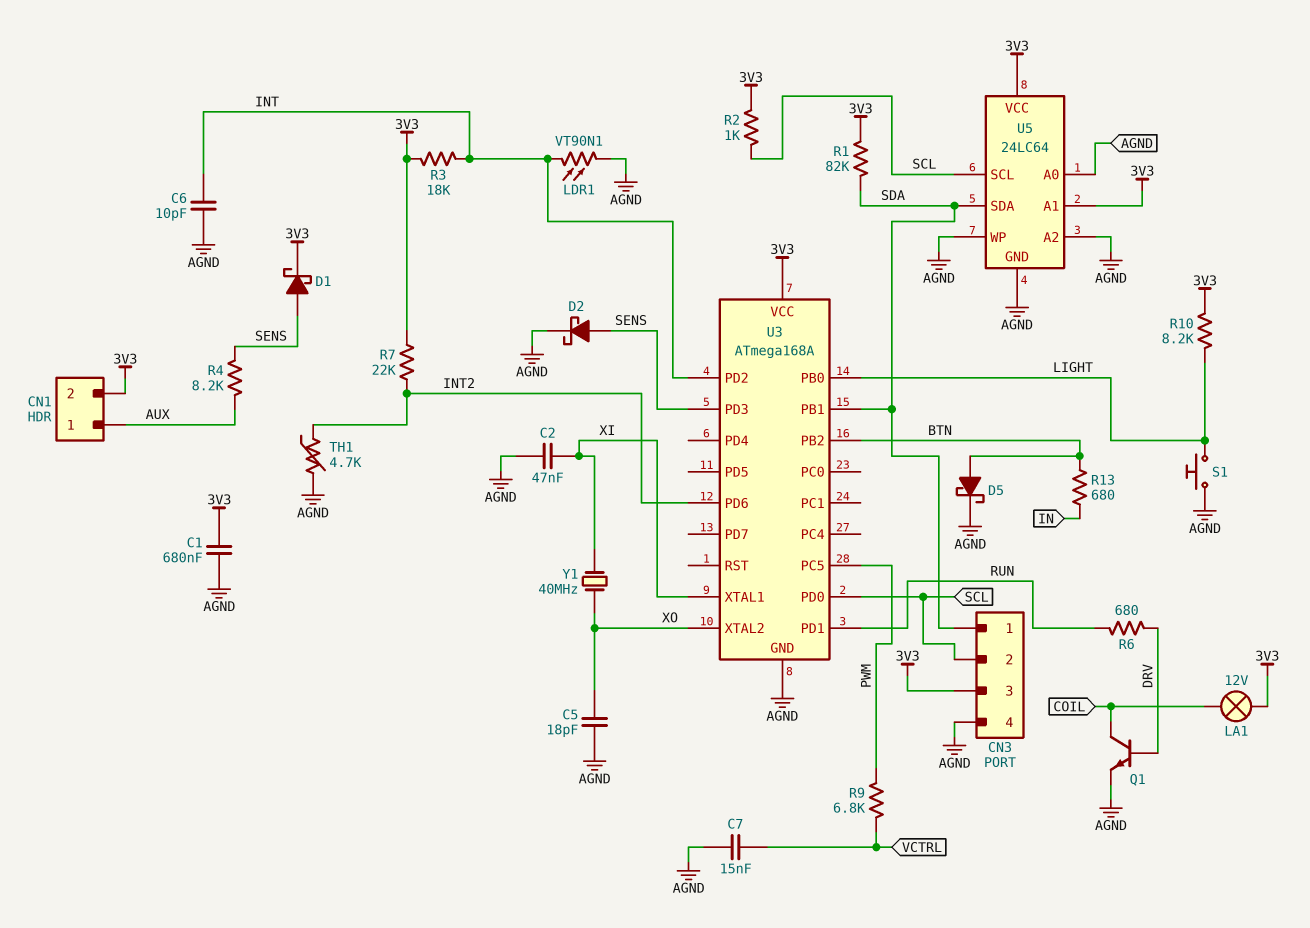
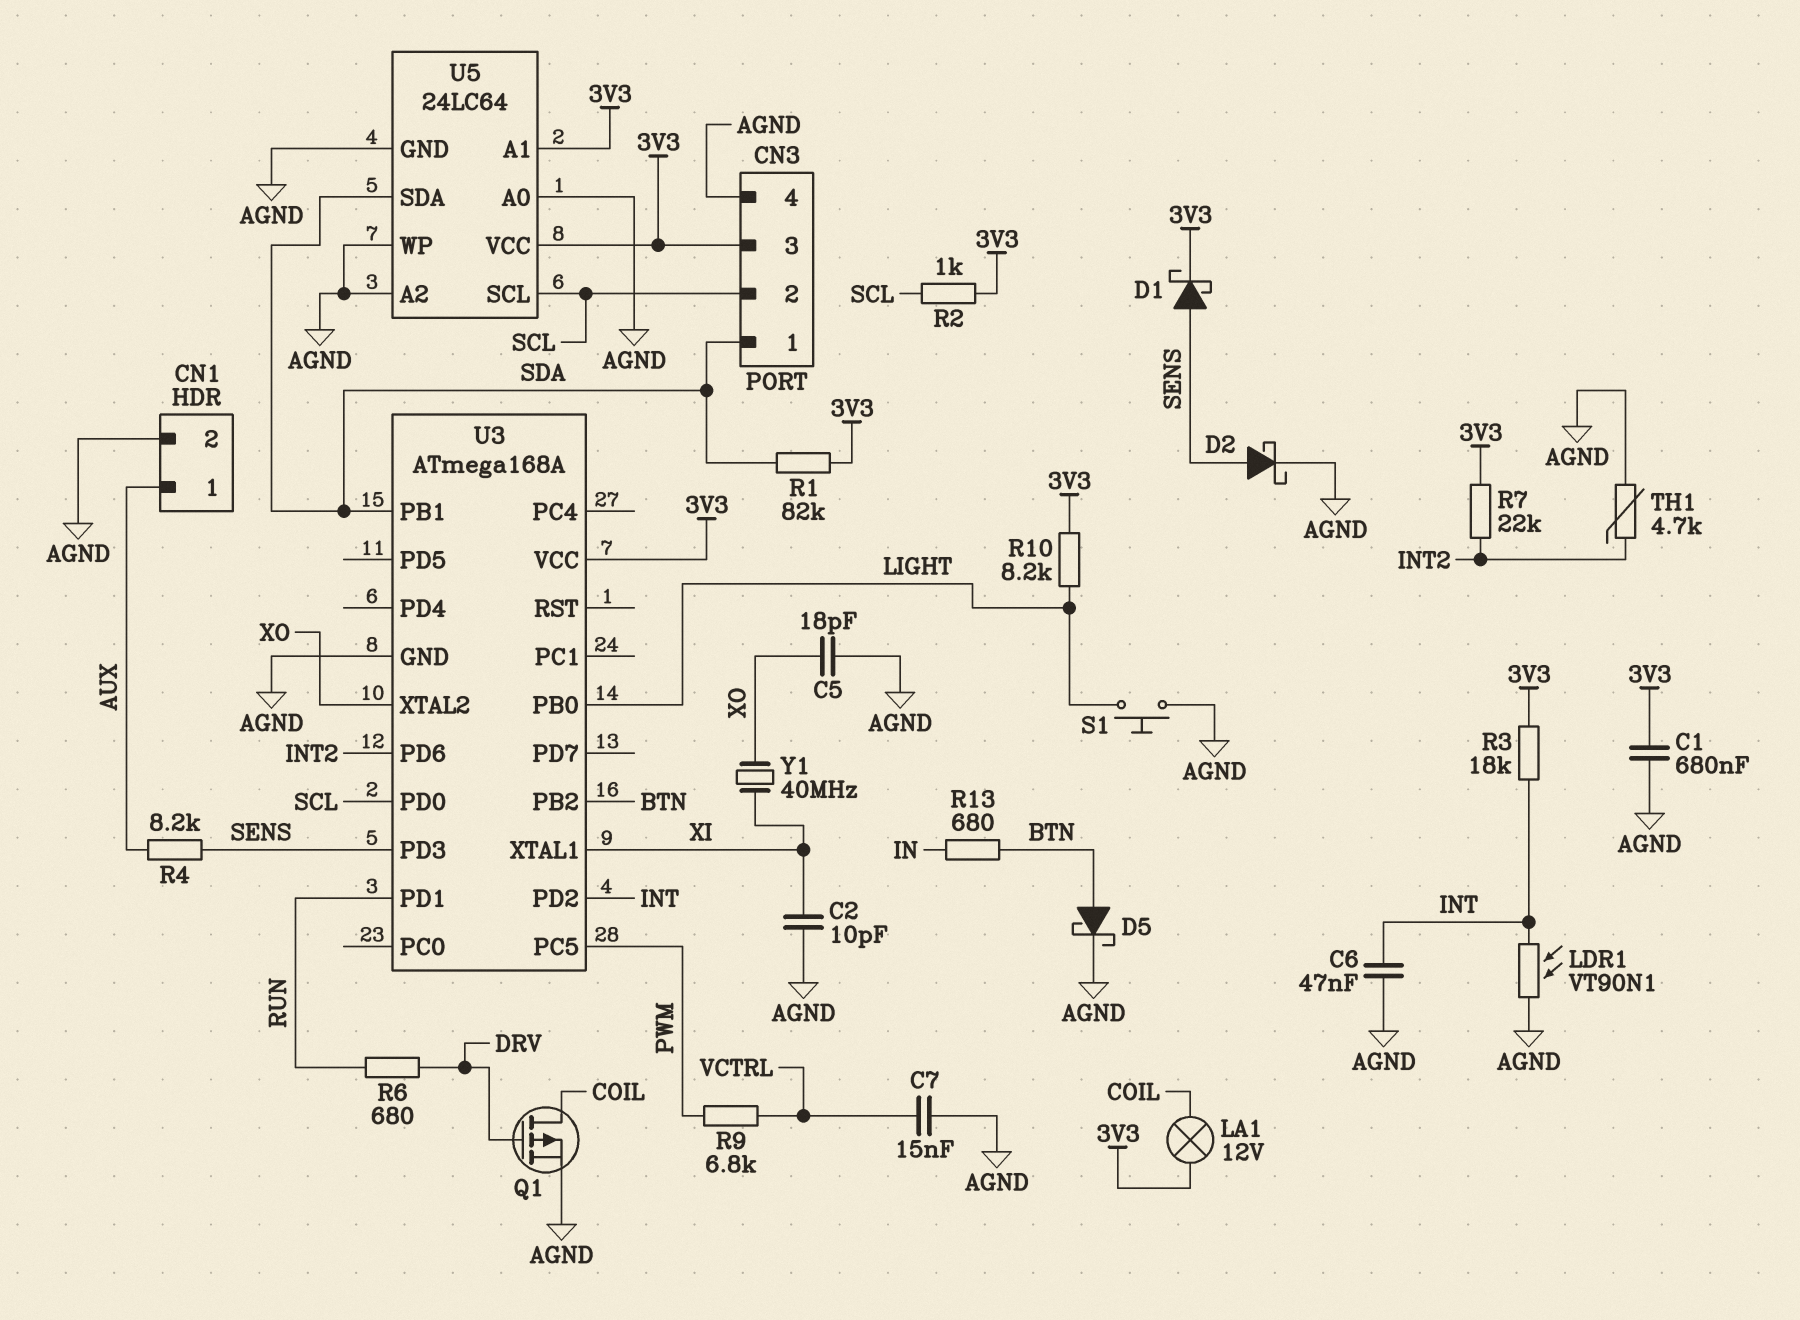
C2: 47nF (AGND, XI) -> 10pF (AGND, XI)
C6: 10pF (AGND, INT) -> 47nF (AGND, INT)
CN1 pin 2: 3V3 -> AGND
Q1: NPN (B DRV, C COIL, E AGND) -> PMOS (G DRV, D COIL, S AGND)

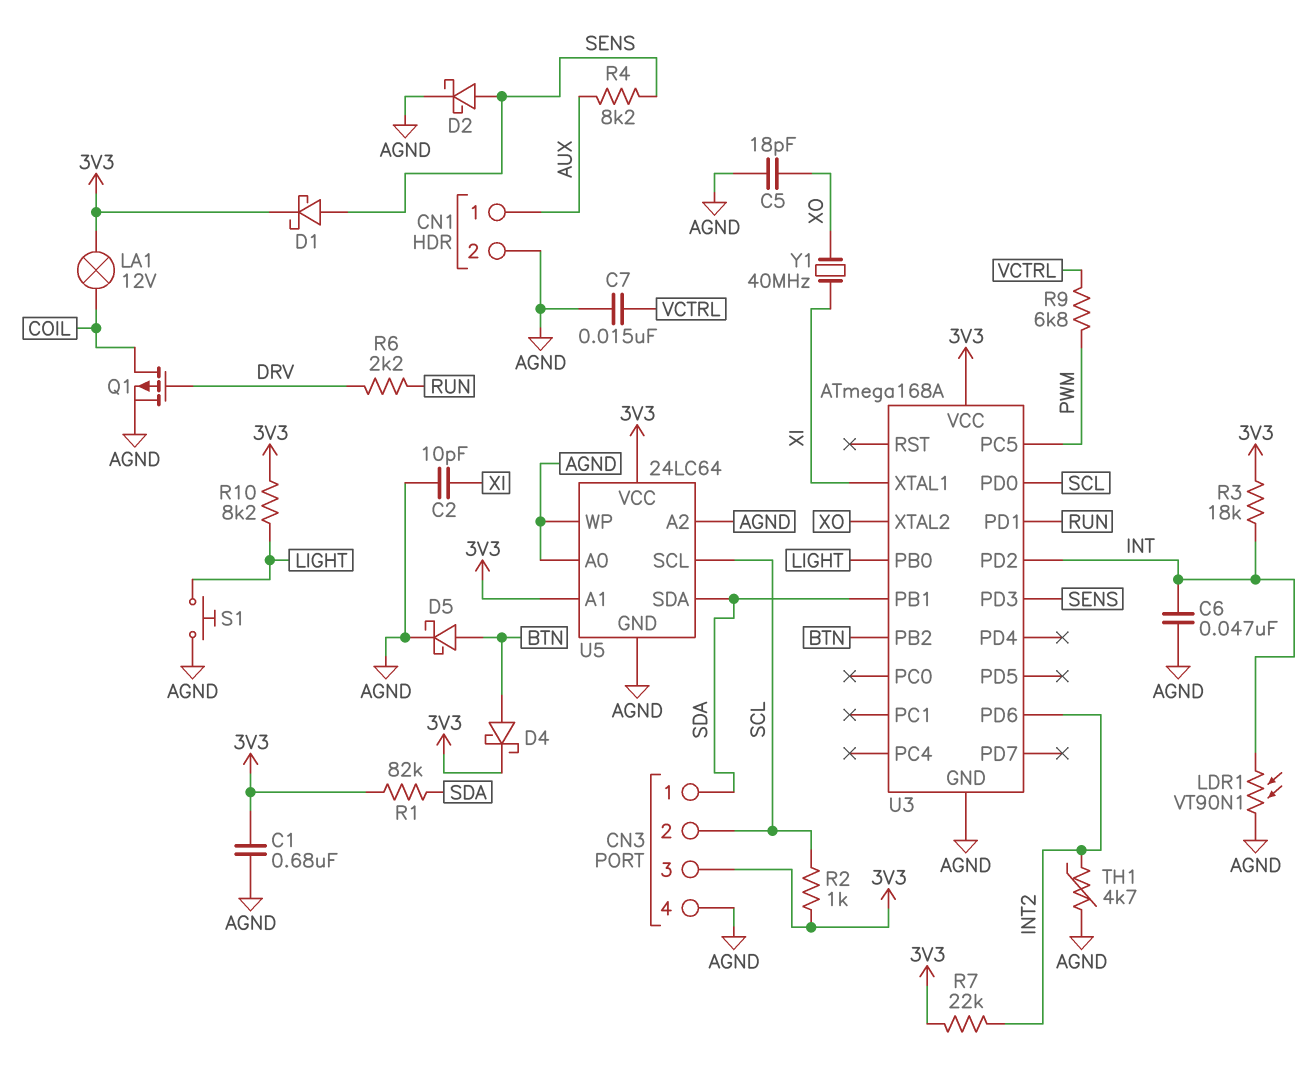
D4: none -> schottky (A BTN, K 3V3)
R6: 680 (DRV, RUN) -> 2.2k (DRV, RUN)
R13: 680 (BTN, IN) -> none

